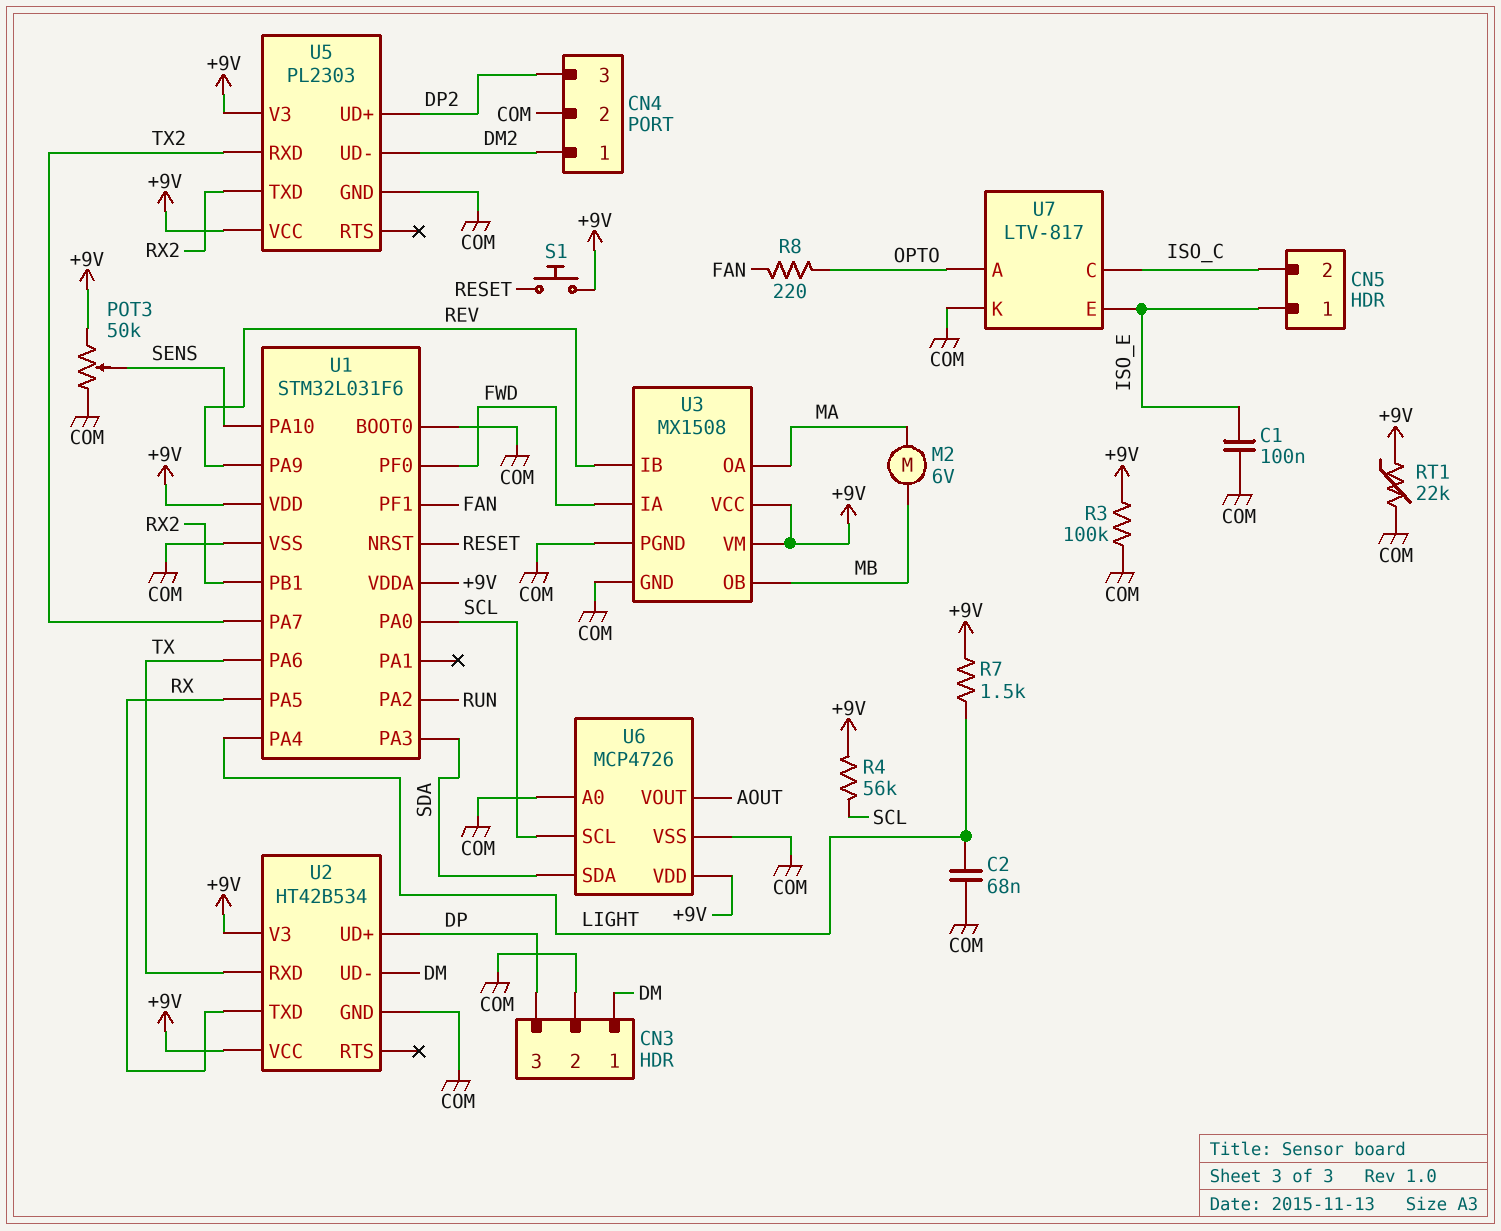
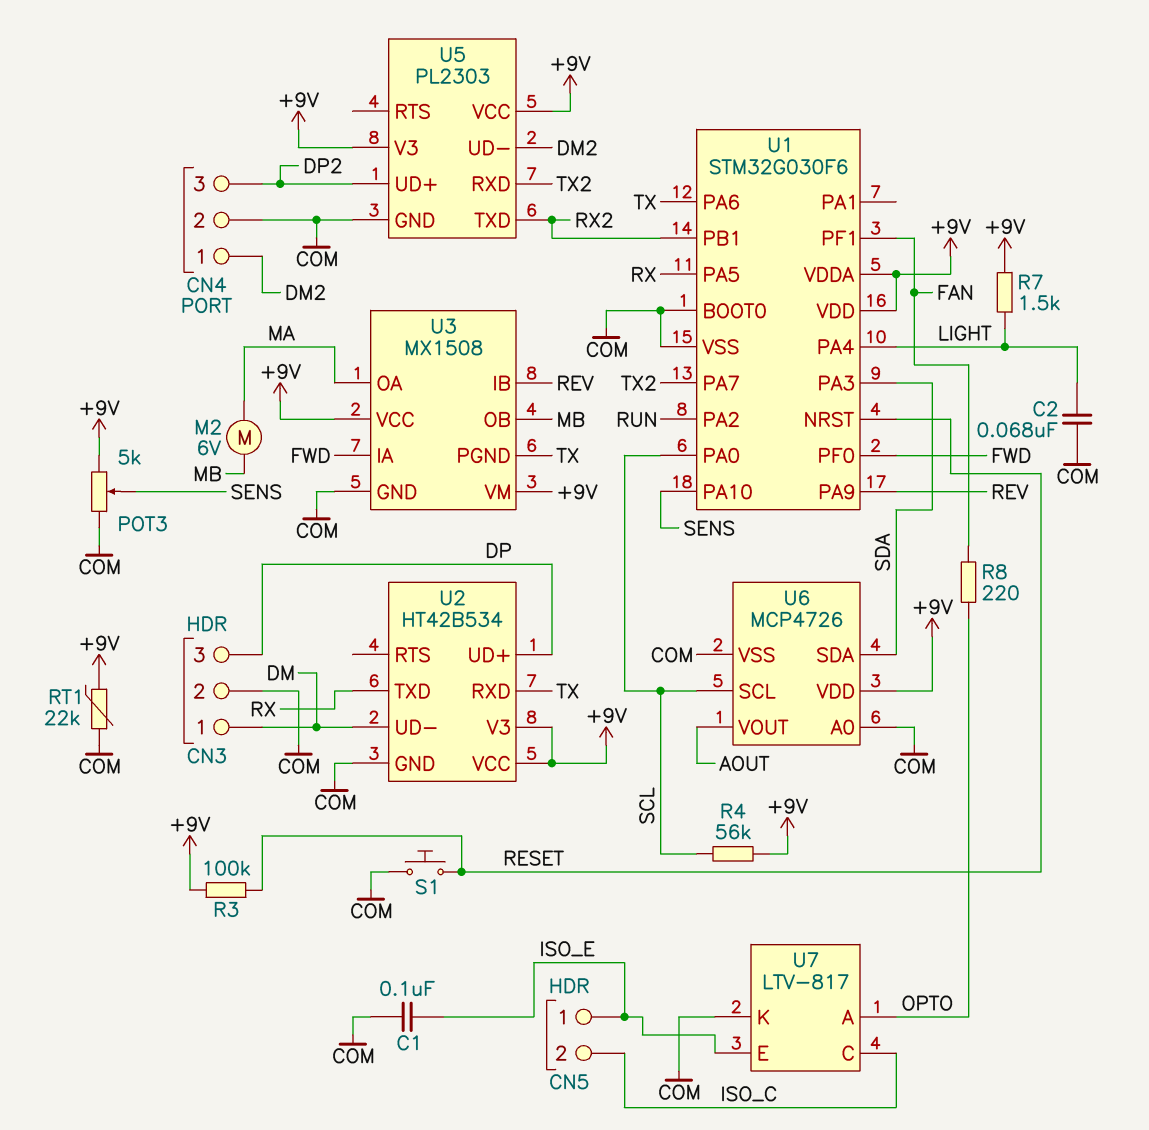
POT3: 50k (+9V, COM, wiper SENS) -> 5k (+9V, COM, wiper SENS)
R3: 100k (+9V, COM) -> 100k (+9V, RESET)
S1: button (+9V, RESET) -> button (COM, RESET)
U1: STM32L031F6 -> STM32G030F6
U3 pin PGND: COM -> TX

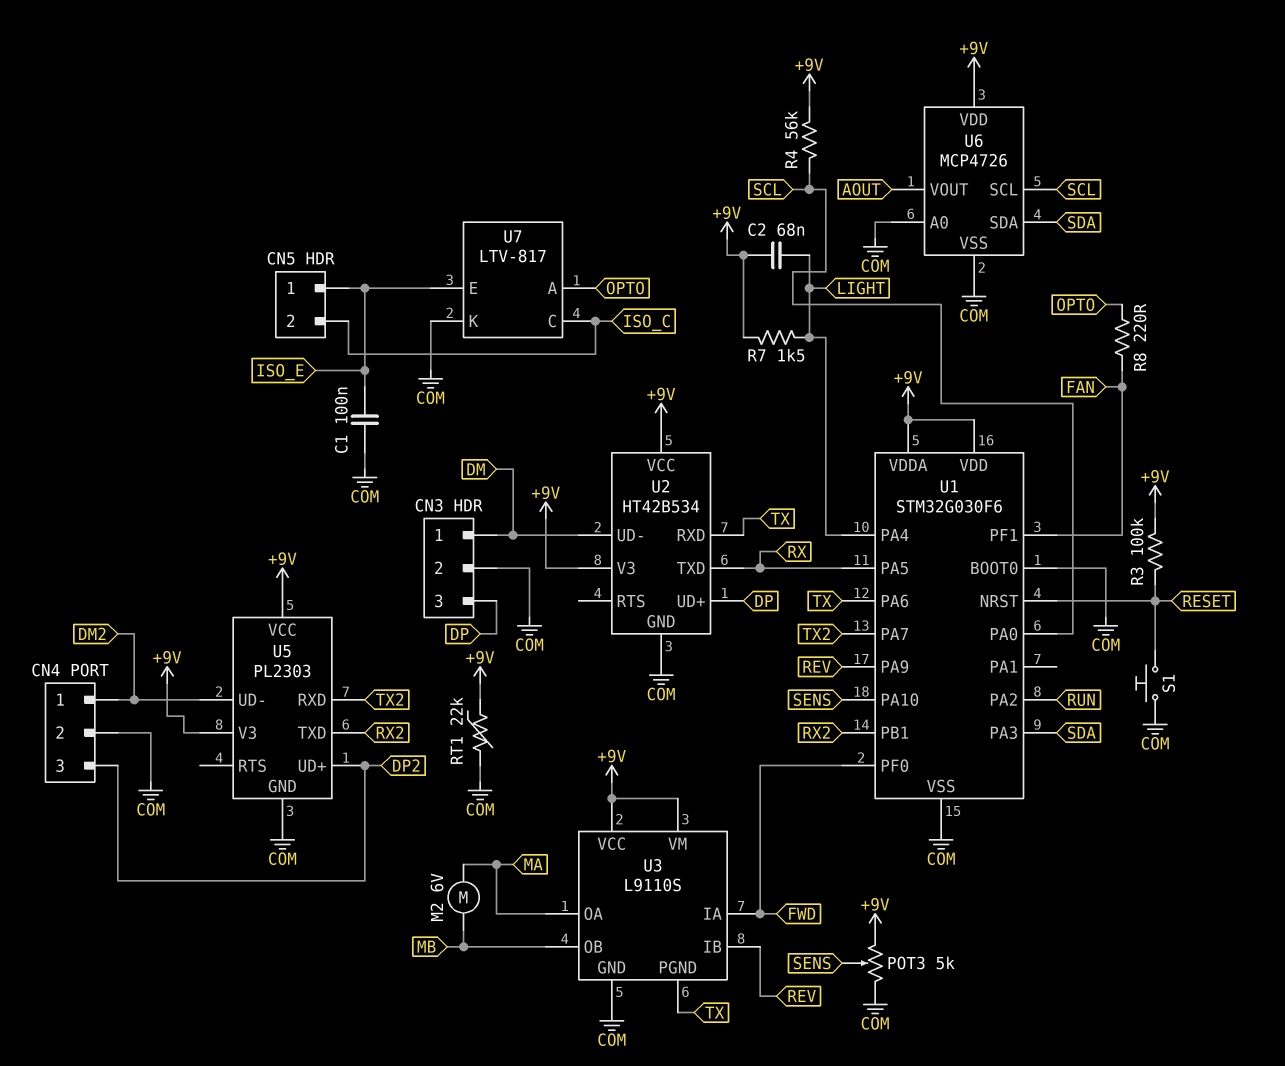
C2: 68nF (COM, LIGHT) -> 68nF (+9V, LIGHT)
U3: MX1508 -> L9110S

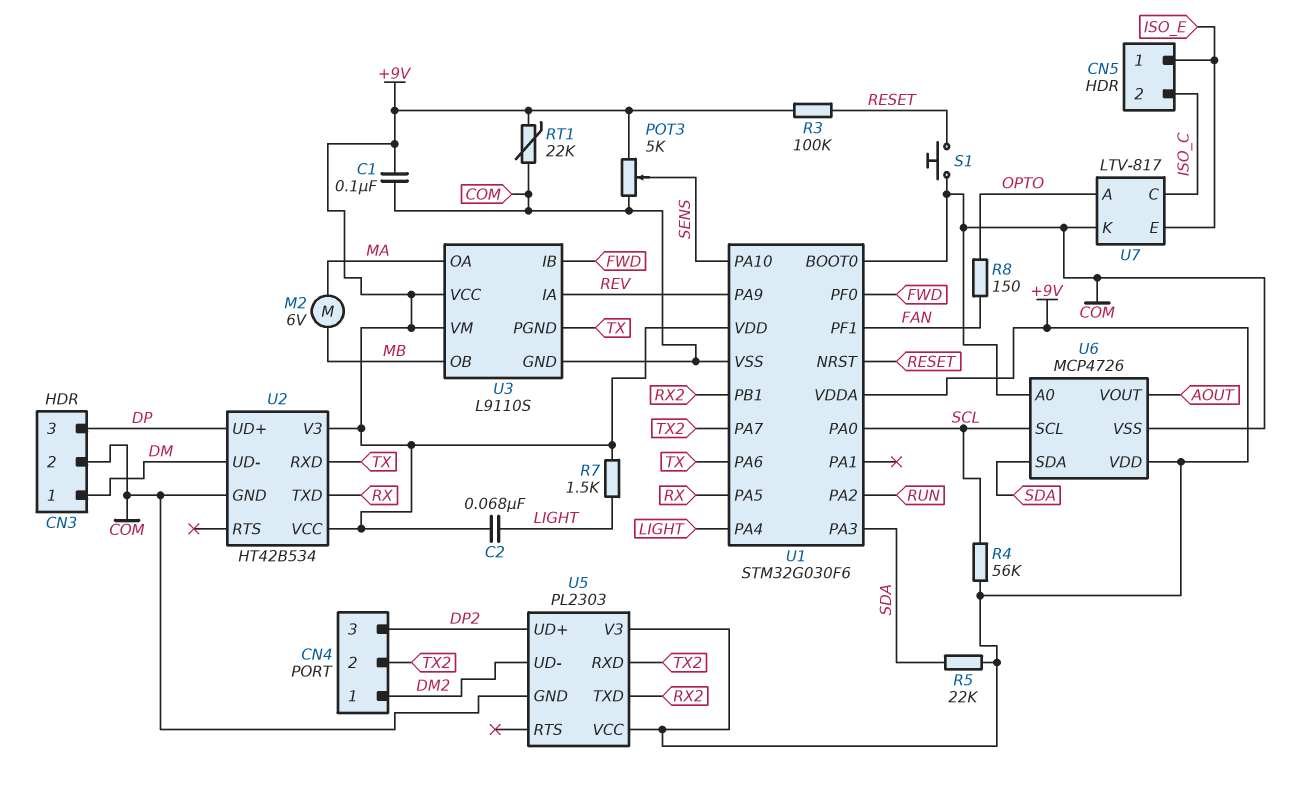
C1: 100nF (COM, ISO_E) -> 100nF (+9V, COM)
CN4 pin 2: COM -> TX2
R5: none -> 22k (+9V, SDA)
R8: 220 (FAN, OPTO) -> 150 (FAN, OPTO)
U3 pin IA: FWD -> REV
U3 pin IB: REV -> FWD

